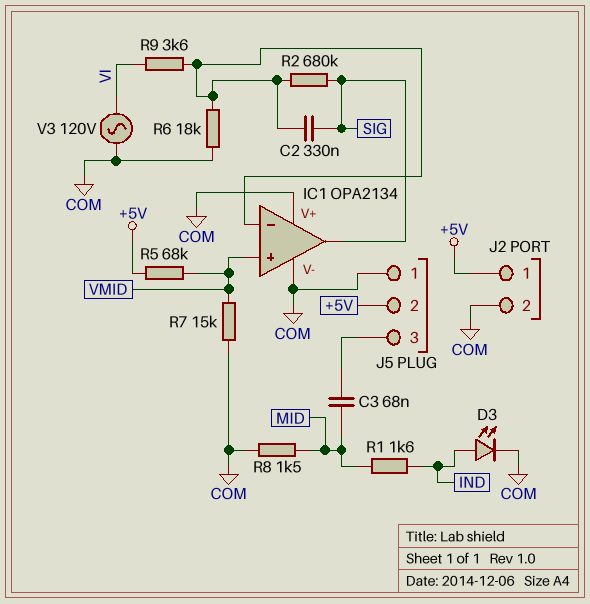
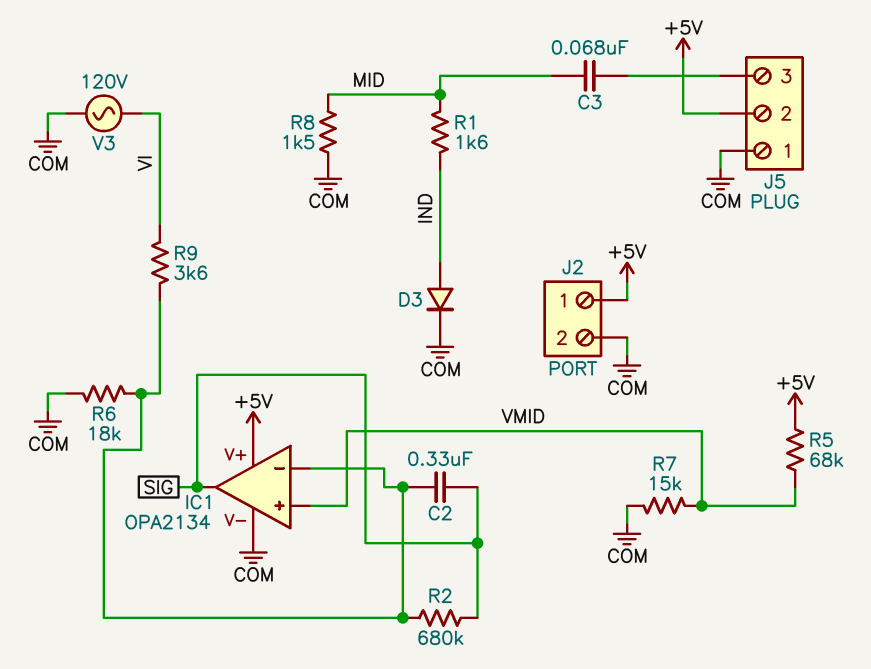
D3: LED (A IND, K COM) -> diode (A IND, K COM)
IC1 pin V+: COM -> +5V

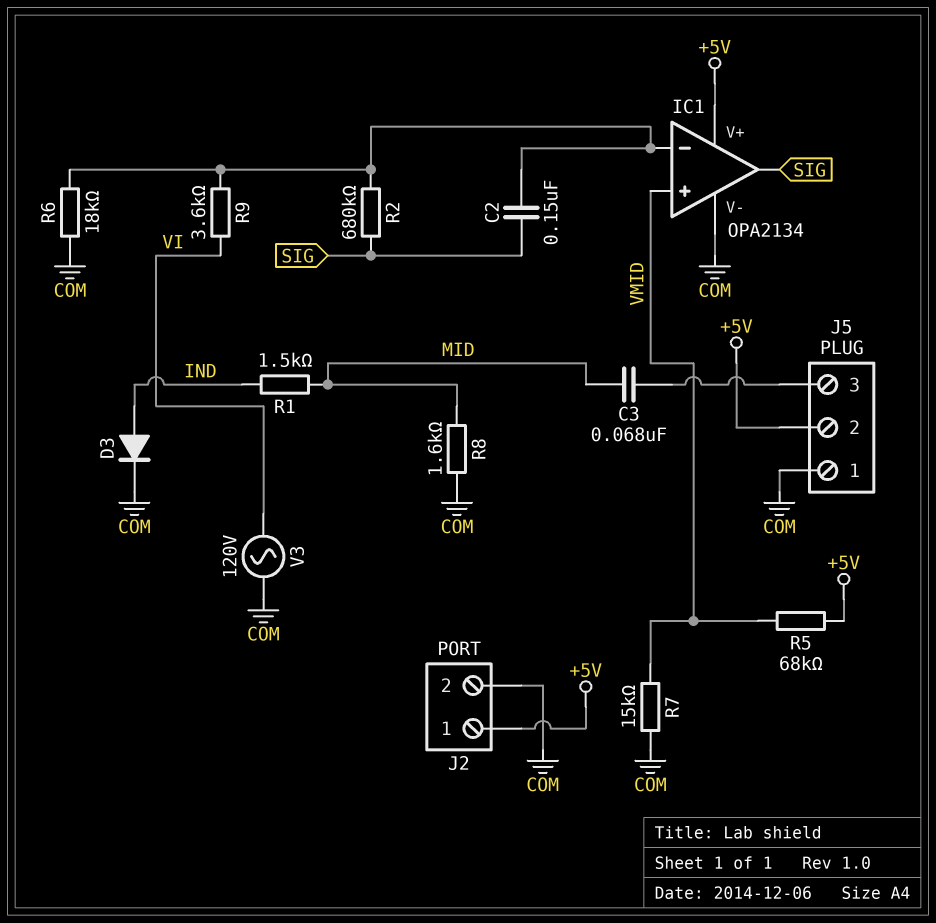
C2: 330nF (IC1/in-, SIG) -> 150nF (IC1/in-, SIG)
R1: 1.6k (IND, MID) -> 1.5k (IND, MID)
R8: 1.5k (COM, MID) -> 1.6k (COM, MID)

